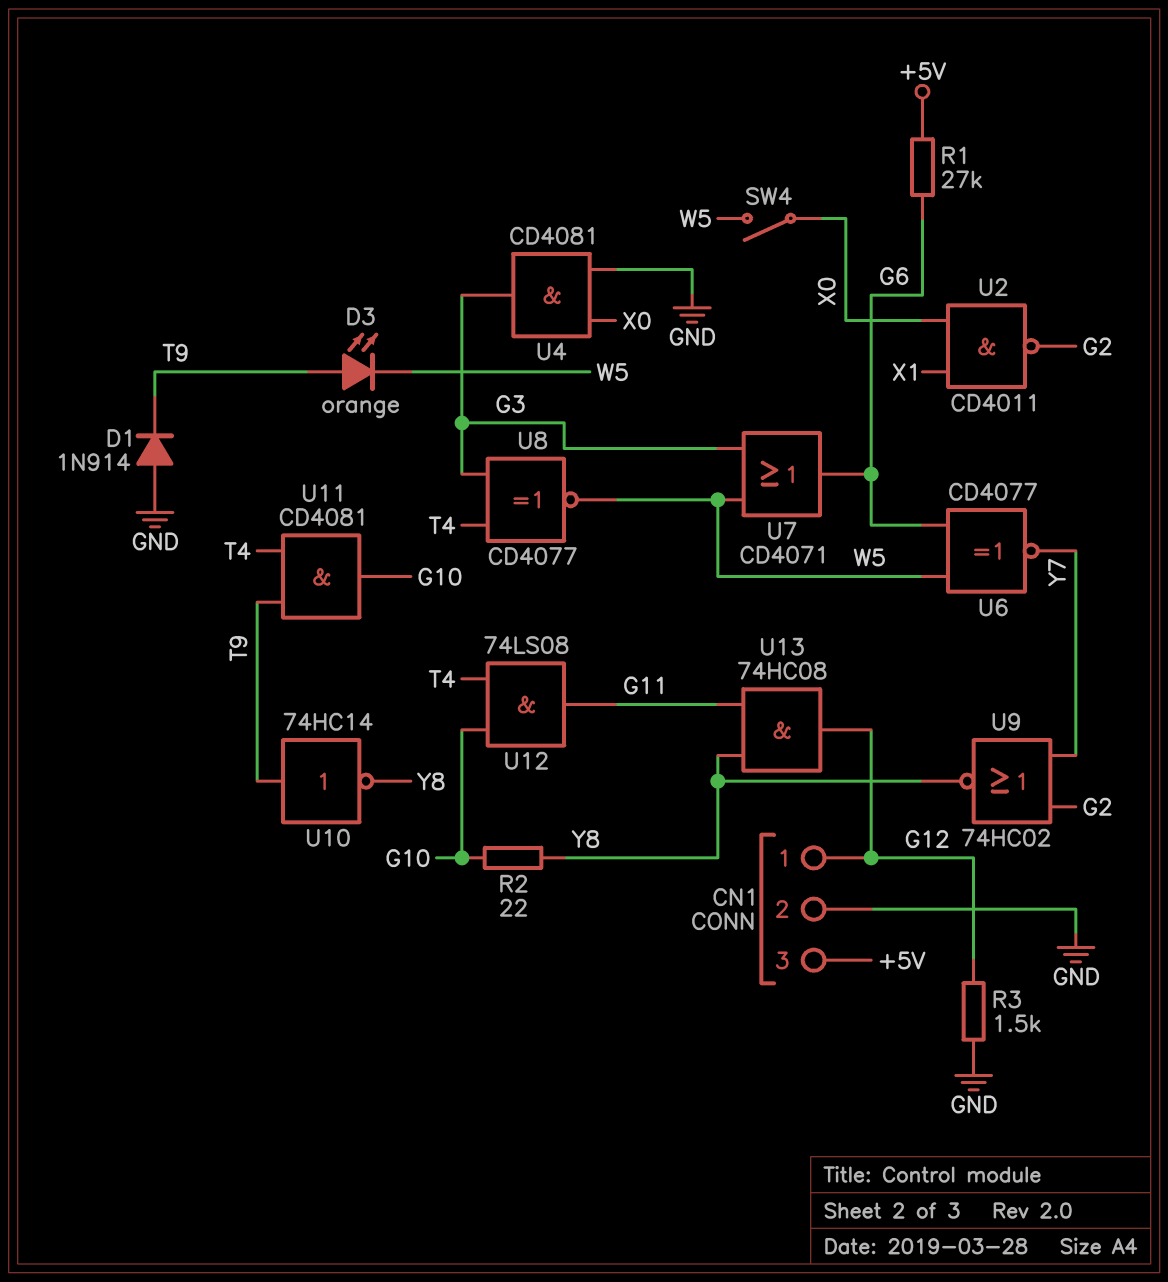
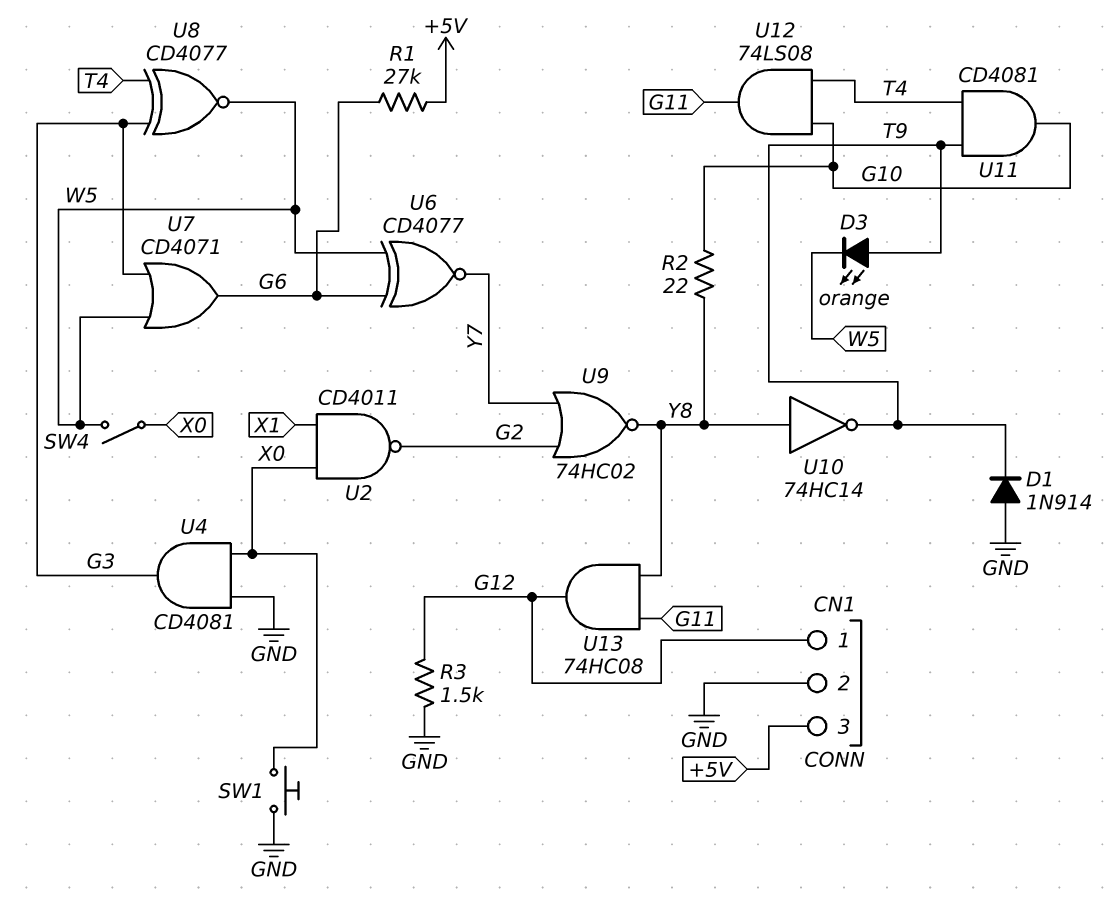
SW1: none -> button (GND, X0)
U10: NOT 74HC14 (in T9, out Y8) -> NOT 74HC14 (in Y8, out T9)

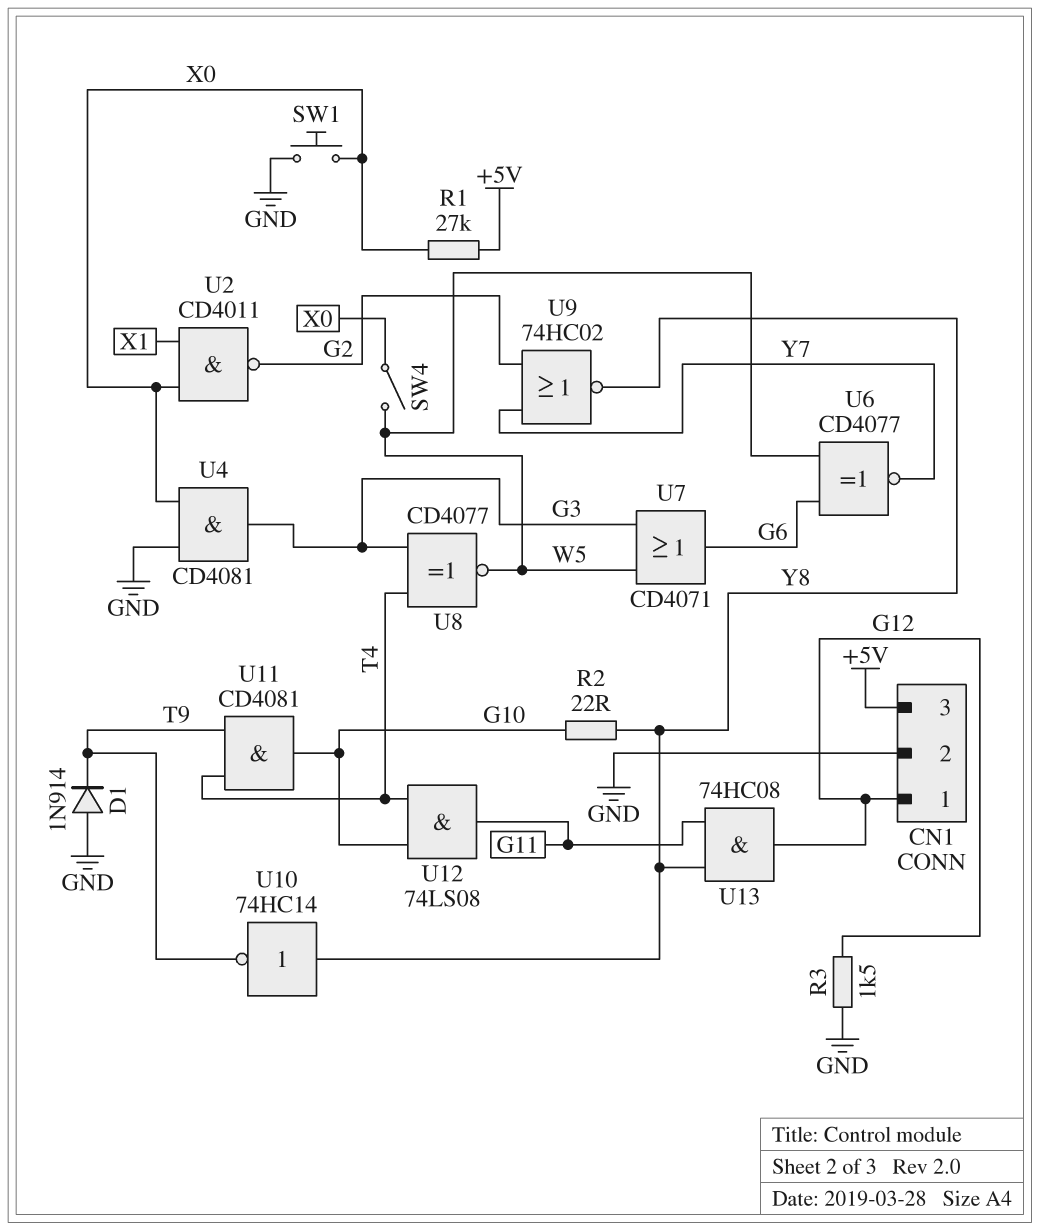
D3: LED orange (A T9, K W5) -> none
R1: 27k (+5V, G6) -> 27k (+5V, X0)

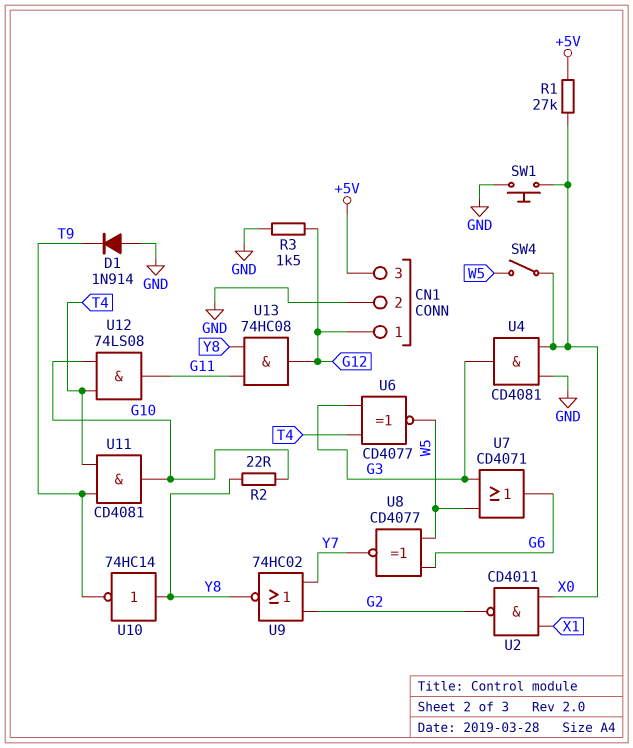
U6: XNOR CD4077 (in G6, in W5, out Y7) -> XNOR CD4077 (in G3, in T4, out W5)
U8: XNOR CD4077 (in G3, in T4, out W5) -> XNOR CD4077 (in G6, in W5, out Y7)

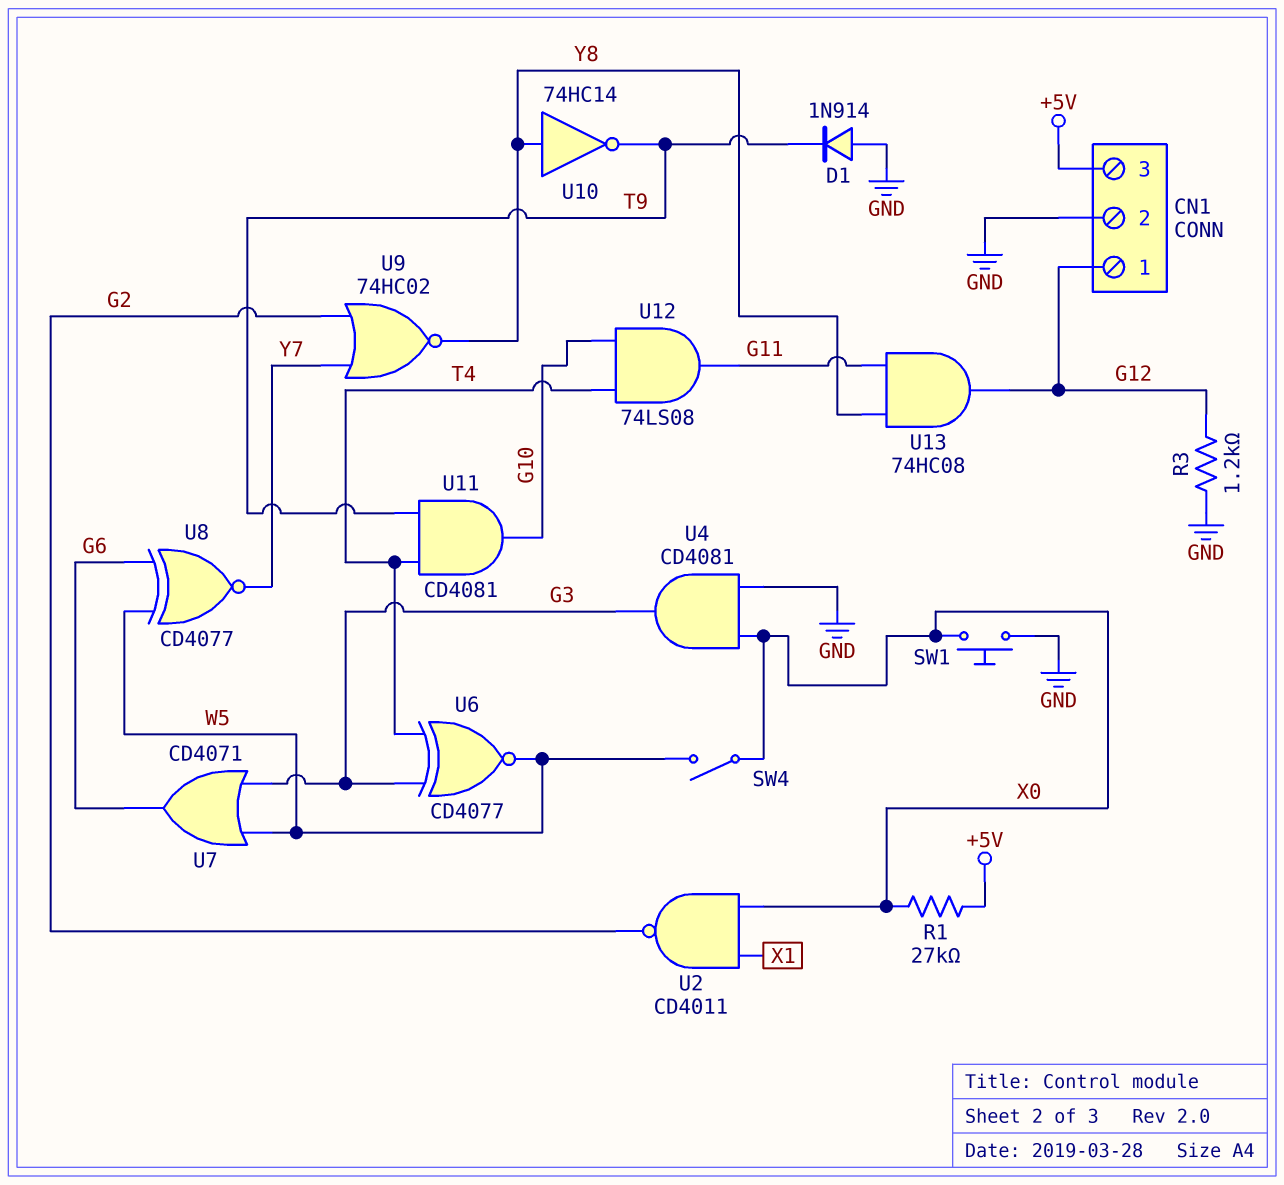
R2: 22 (G10, Y8) -> none
R3: 1.5k (G12, GND) -> 1.2k (G12, GND)

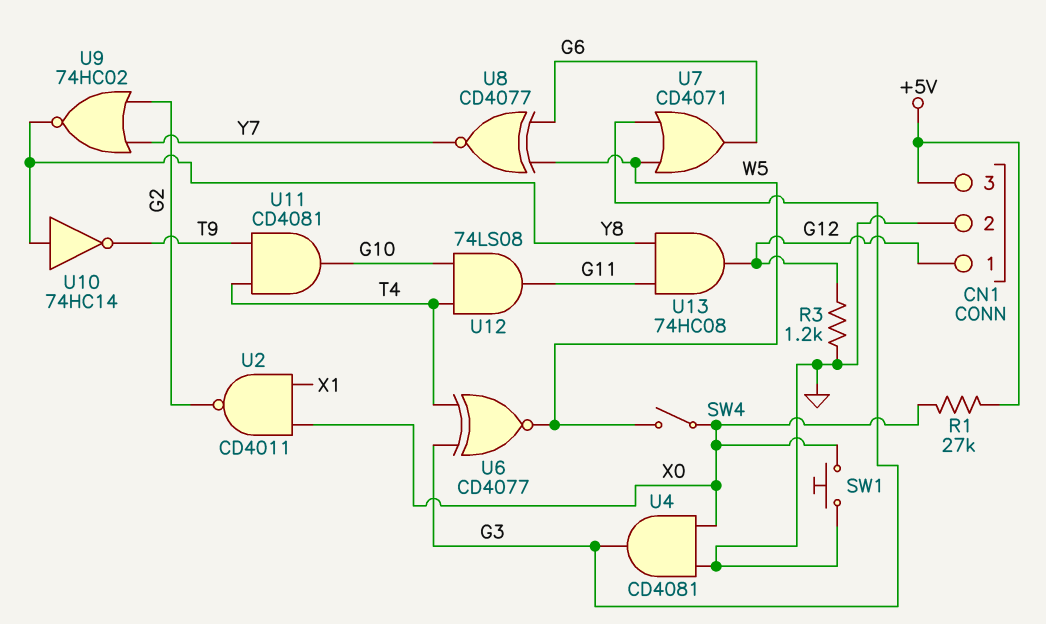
D1: diode 1N914 (A GND, K T9) -> none

